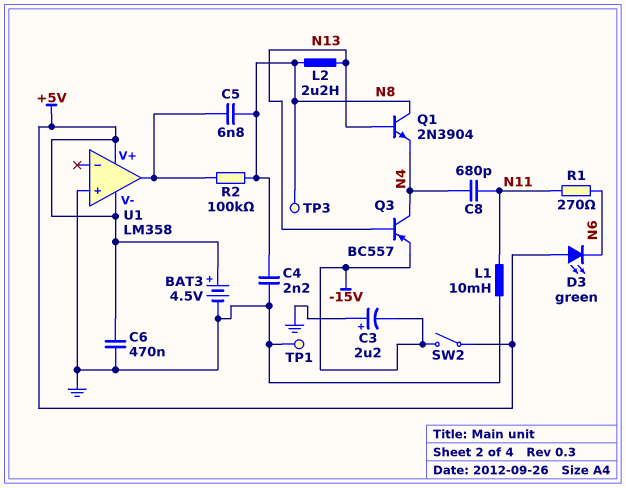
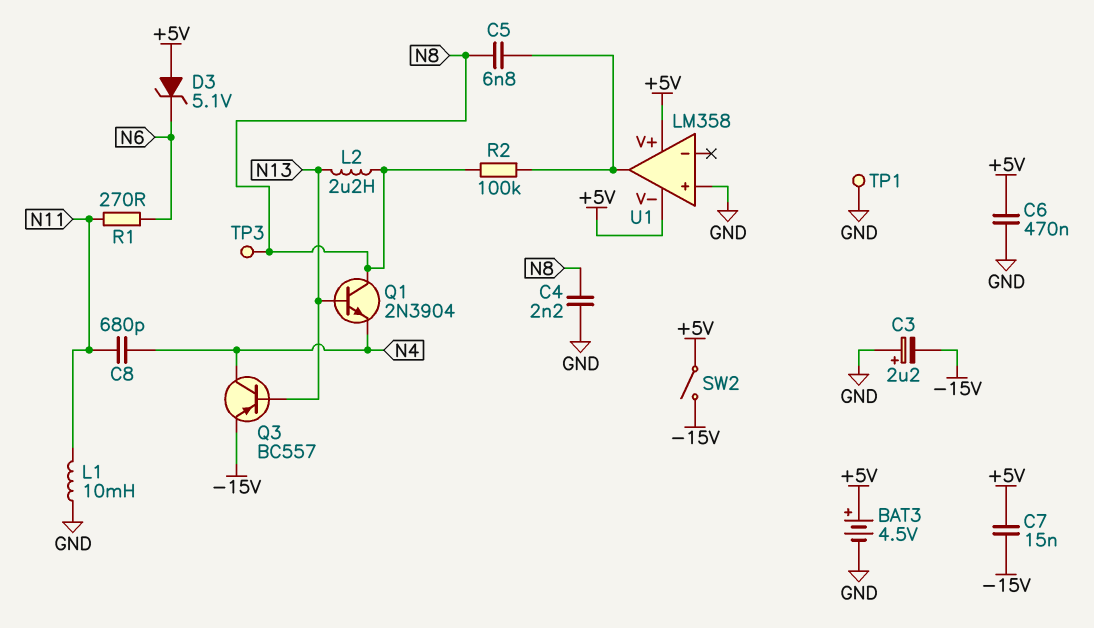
C7: none -> 15nF (+5V, -15V)
D3: LED green (A +5V, K N6) -> zener 5.1V (A +5V, K N6)

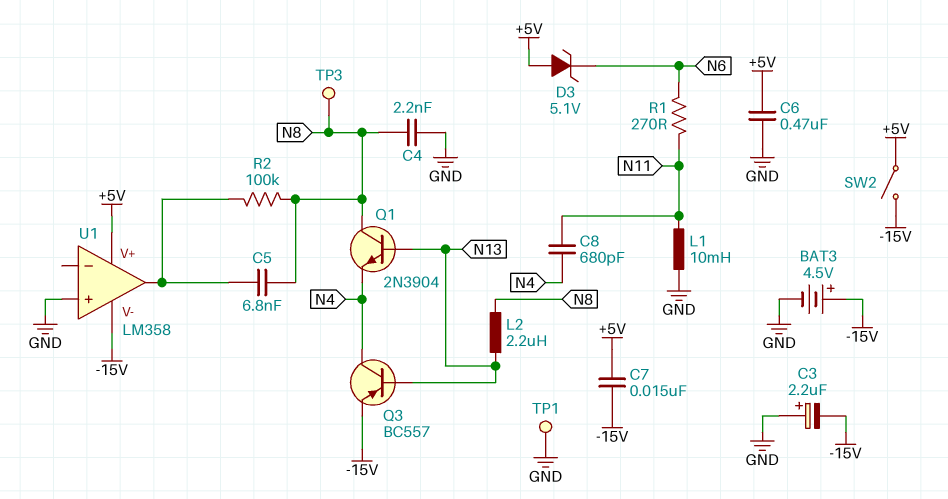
BAT3: 4.5V (plus +5V, minus GND) -> 4.5V (plus -15V, minus GND)
U1 pin V-: +5V -> -15V

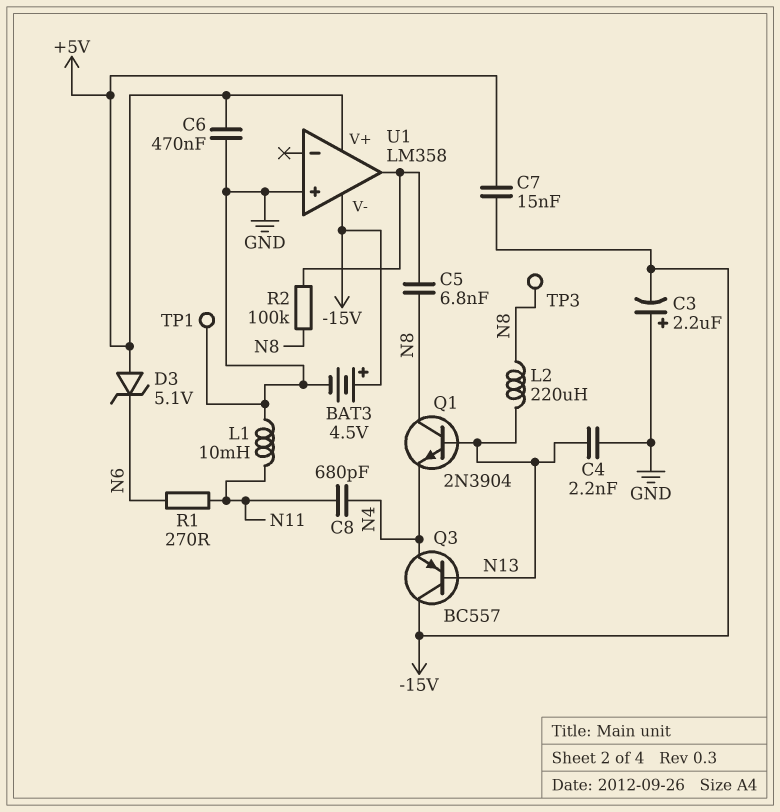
C4: 2.2nF (GND, N8) -> 2.2nF (GND, N13)
L2: 2.2uH (N8, N13) -> 220uH (N8, N13)
Q3: PNP BC557 (B N13, C N4, E -15V) -> PNP BC557 (B N13, C -15V, E N4)
SW2: switch (+5V, -15V) -> none

